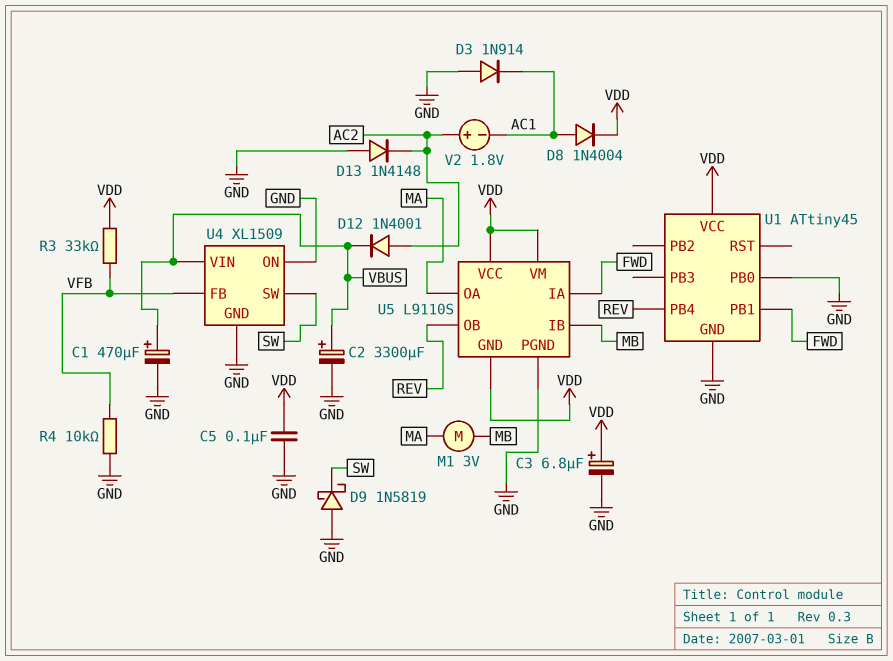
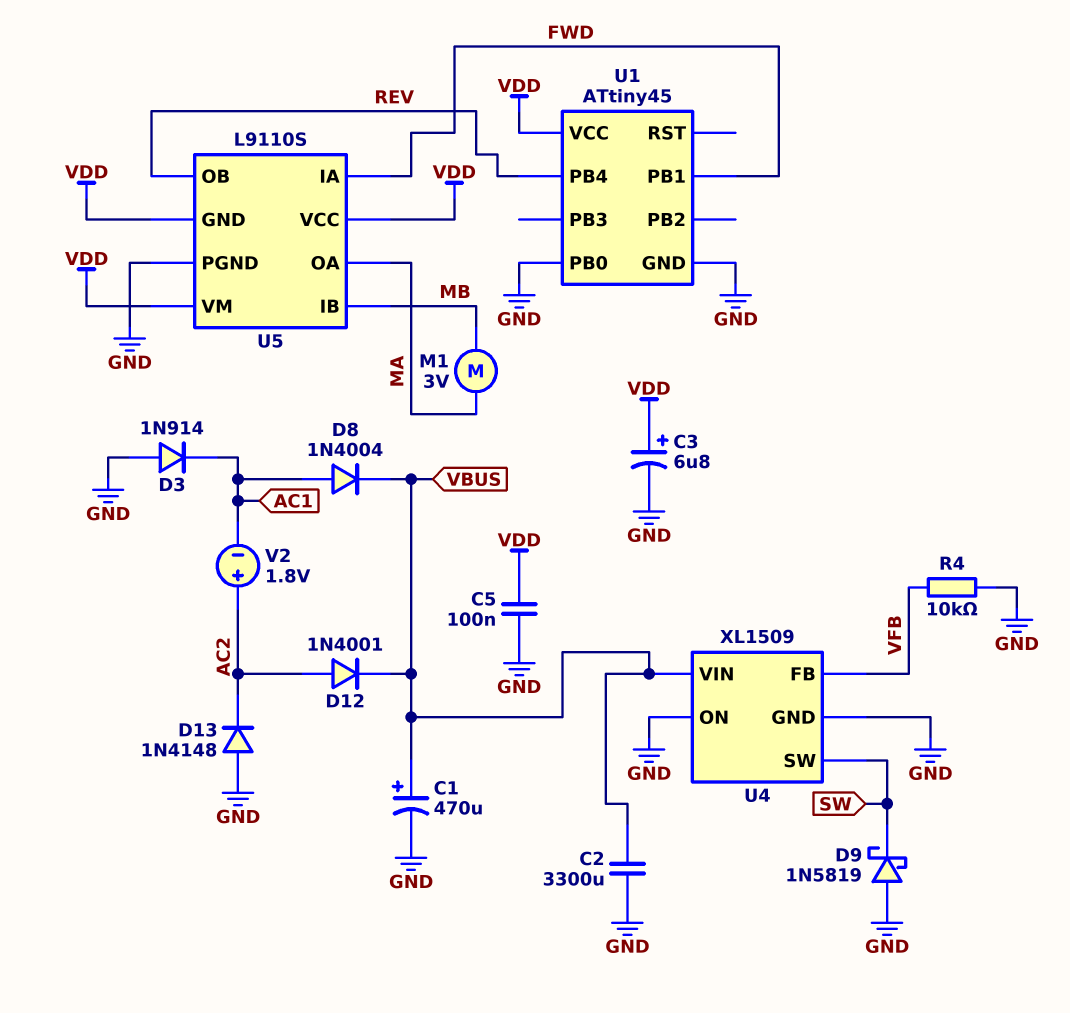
C2: 3300uF (plus VBUS, minus GND) -> 3300uF (GND, VBUS)
D8: diode 1N4004 (A AC1, K VDD) -> diode 1N4004 (A AC1, K VBUS)
R3: 33k (VDD, VFB) -> none

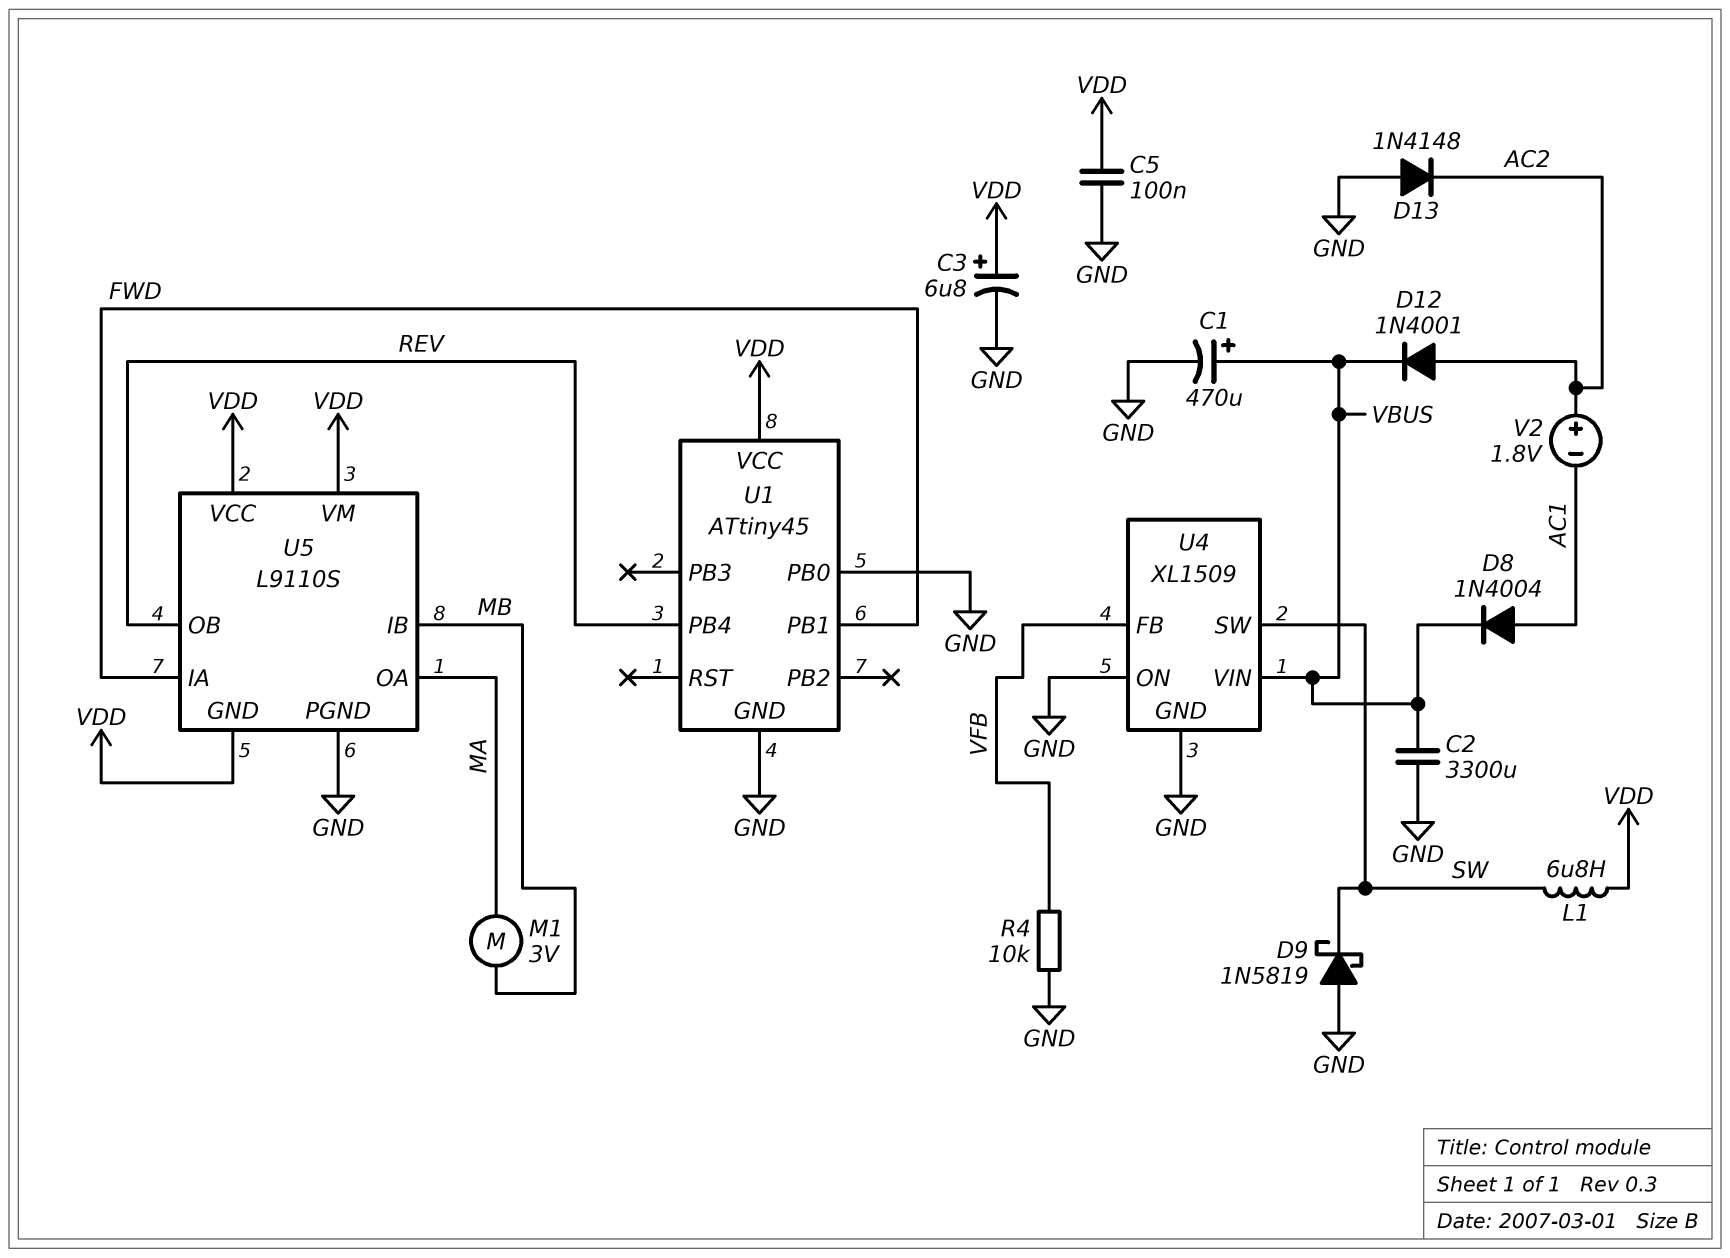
D3: diode 1N914 (A GND, K AC1) -> none
L1: none -> 6.8uH (SW, VDD)

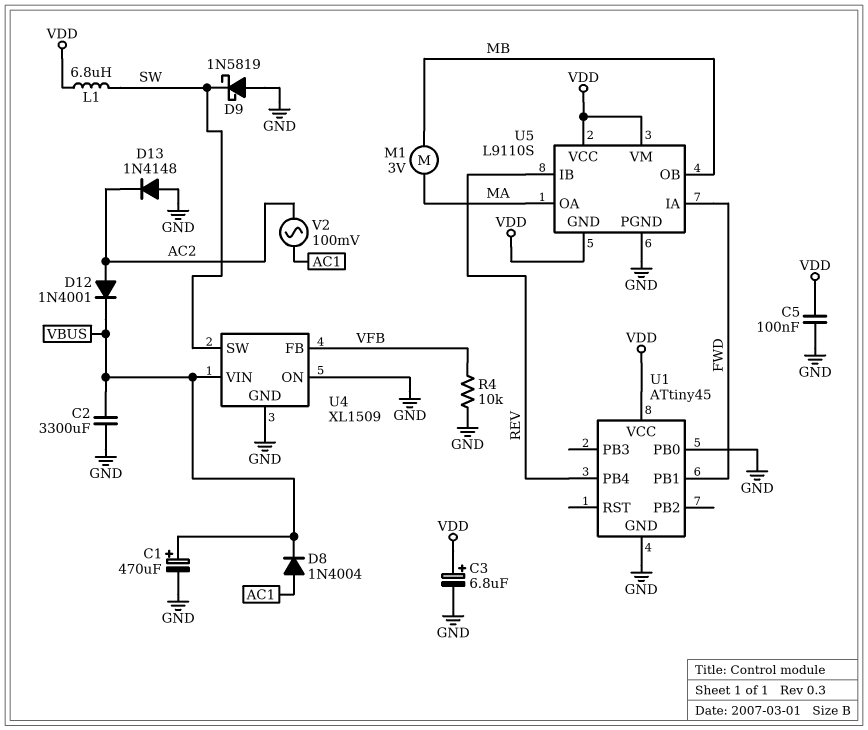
U5 pin IB: MB -> REV
U5 pin OB: REV -> MB
V2: 1.8V (plus AC2, minus AC1) -> AC 100mV (AC1, AC2)

